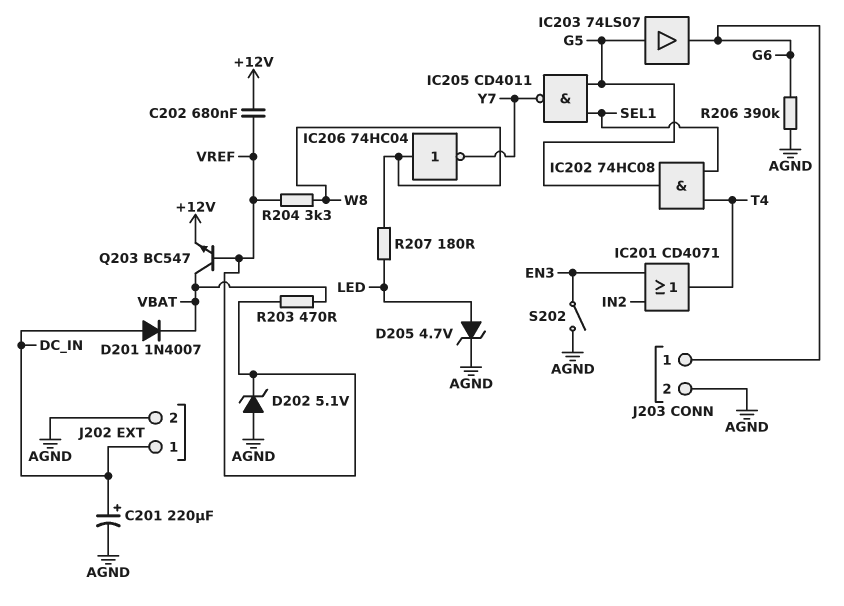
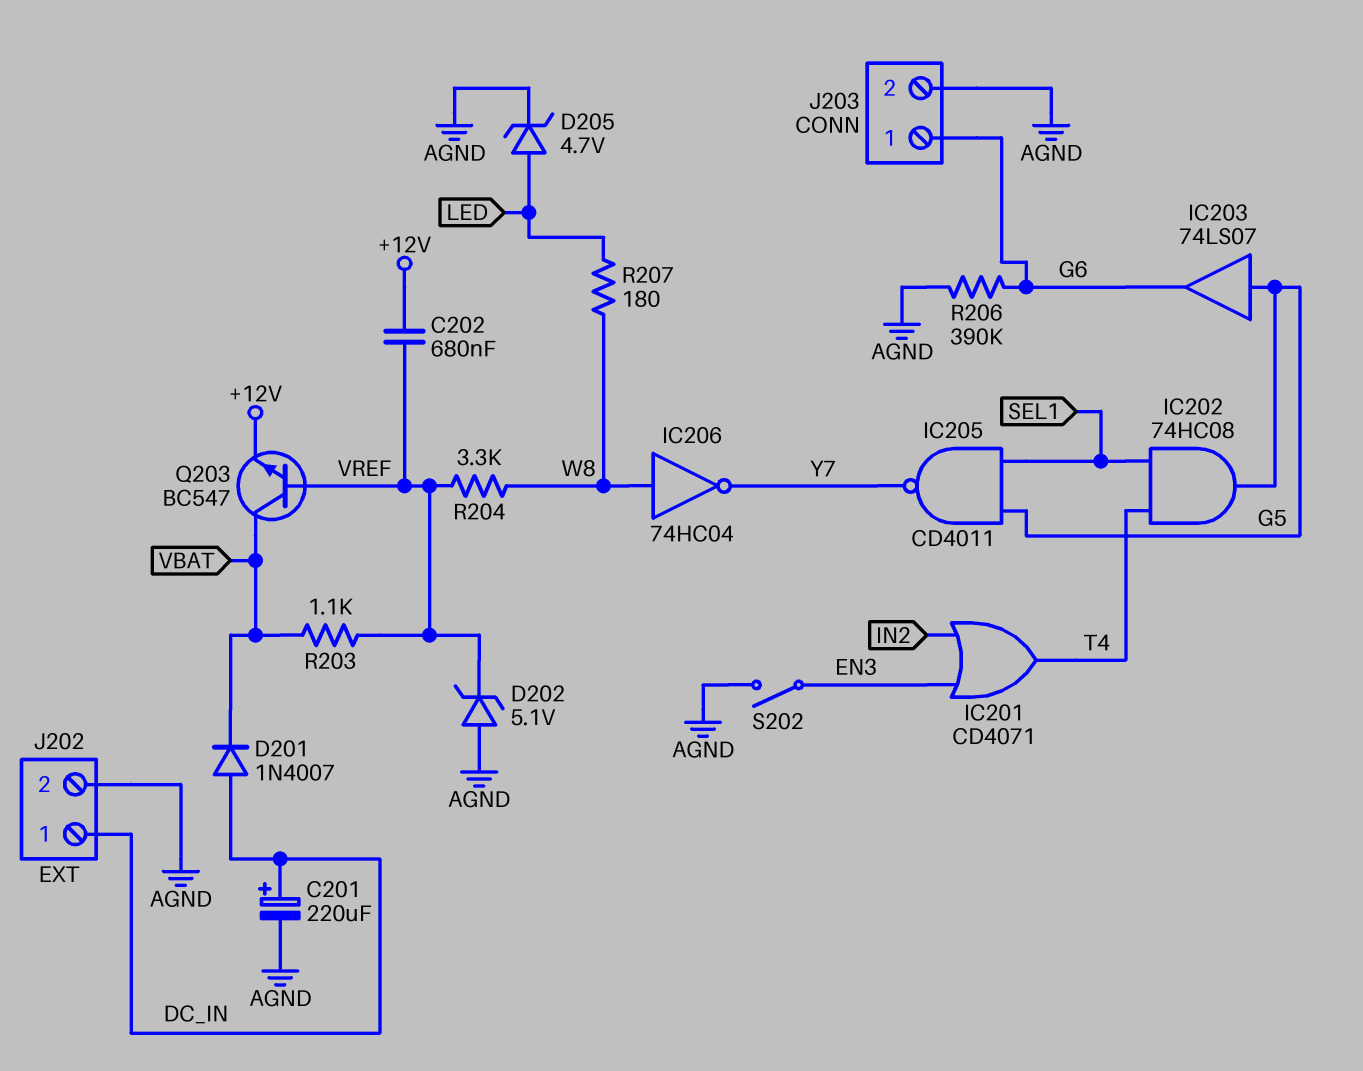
R203: 470 (VBAT, VREF) -> 1.1k (VBAT, VREF)

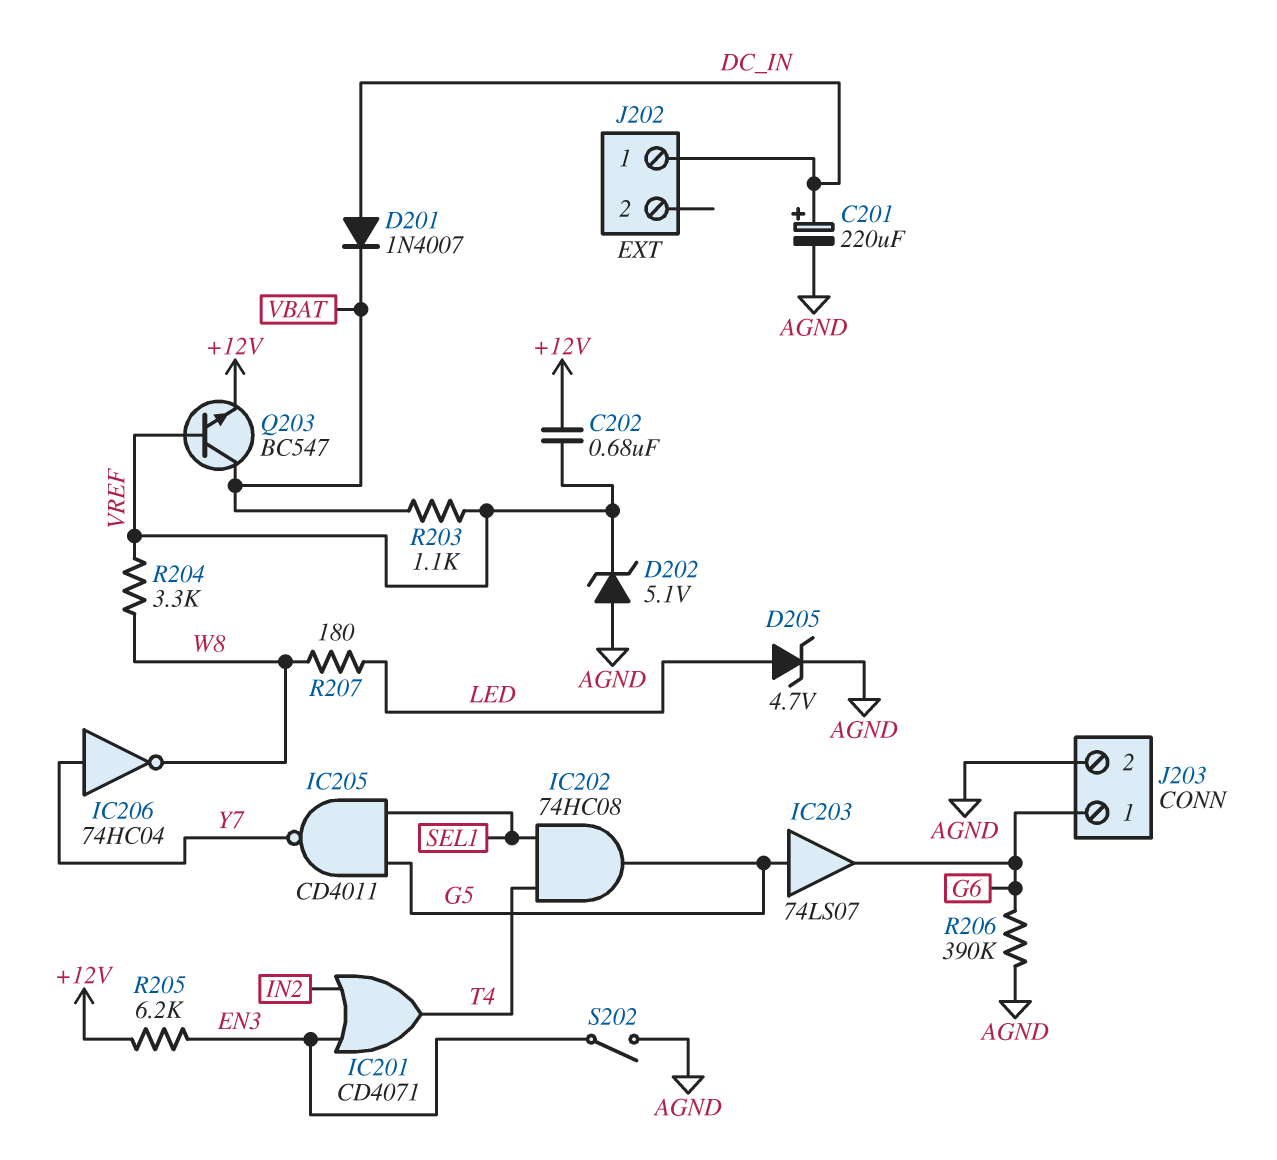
IC206: NOT 74HC04 (in W8, out Y7) -> NOT 74HC04 (in Y7, out W8)
J202 pin 2: AGND -> none
R205: none -> 6.2k (+12V, EN3)

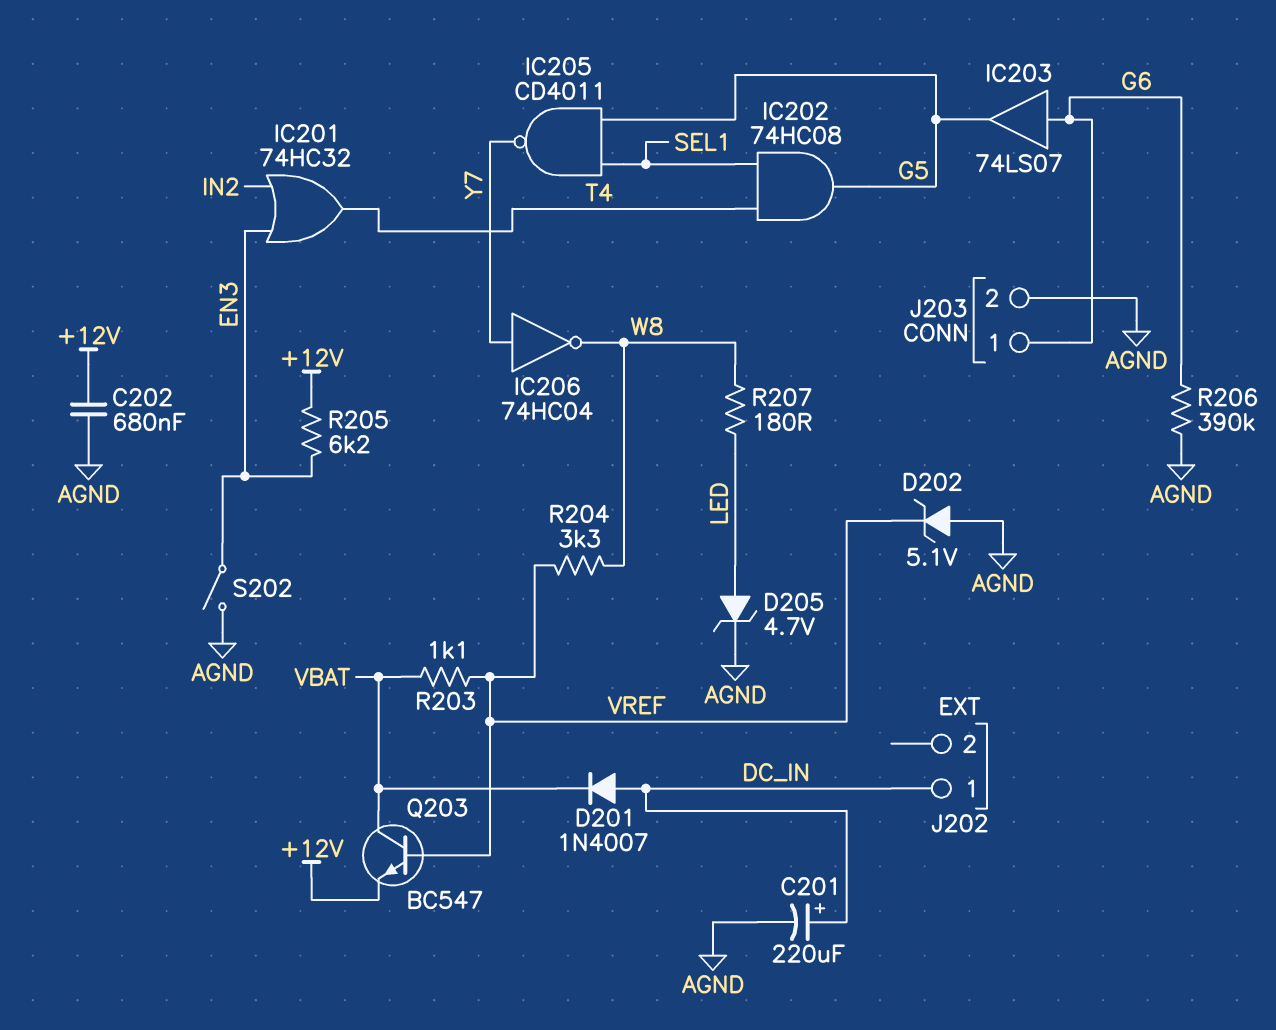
C202: 680nF (+12V, VREF) -> 680nF (+12V, AGND)
IC201: OR CD4071 (in EN3, in IN2, out T4) -> OR 74HC32 (in EN3, in IN2, out T4)
IC203: buffer 74LS07 (in G5, out G6) -> buffer 74LS07 (in G6, out G5)

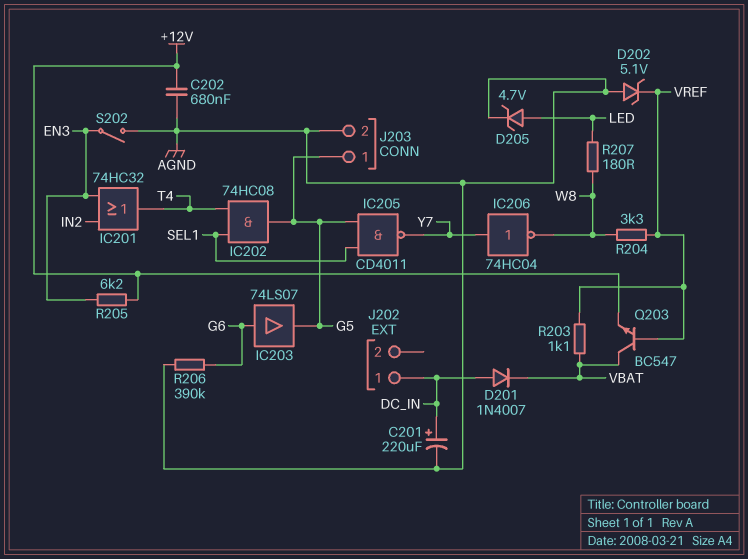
J203 pin 1: G6 -> G5

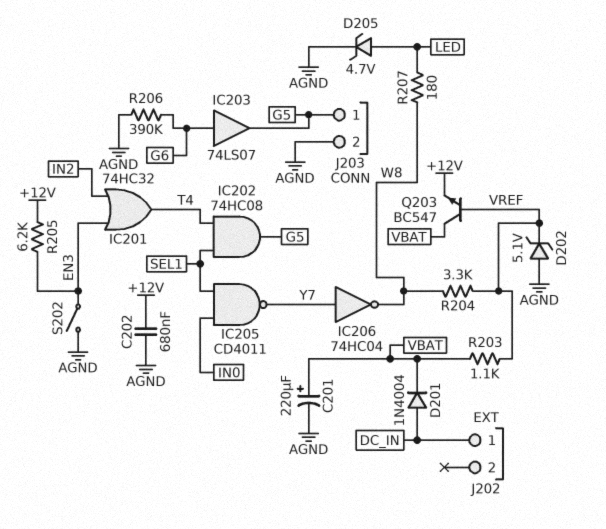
C201: 220uF (plus DC_IN, minus AGND) -> 220uF (plus VBAT, minus AGND)
D201: diode 1N4007 (A DC_IN, K VBAT) -> diode 1N4004 (A DC_IN, K VBAT)
IC205: NAND CD4011 (in G5, in SEL1, out Y7) -> NAND CD4011 (in IN0, in SEL1, out Y7)

